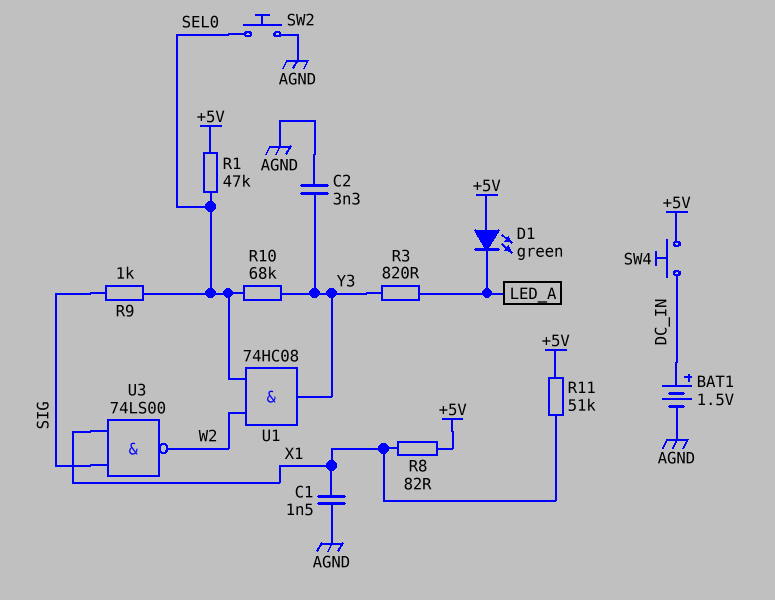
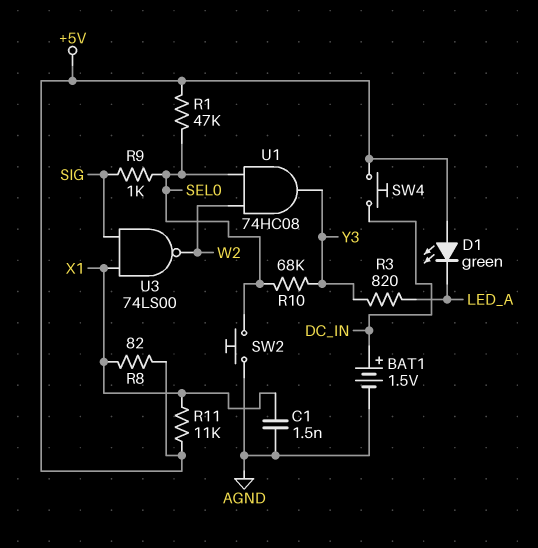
C2: 3.3nF (AGND, Y3) -> none
R11: 51k (+5V, X1) -> 11k (+5V, X1)

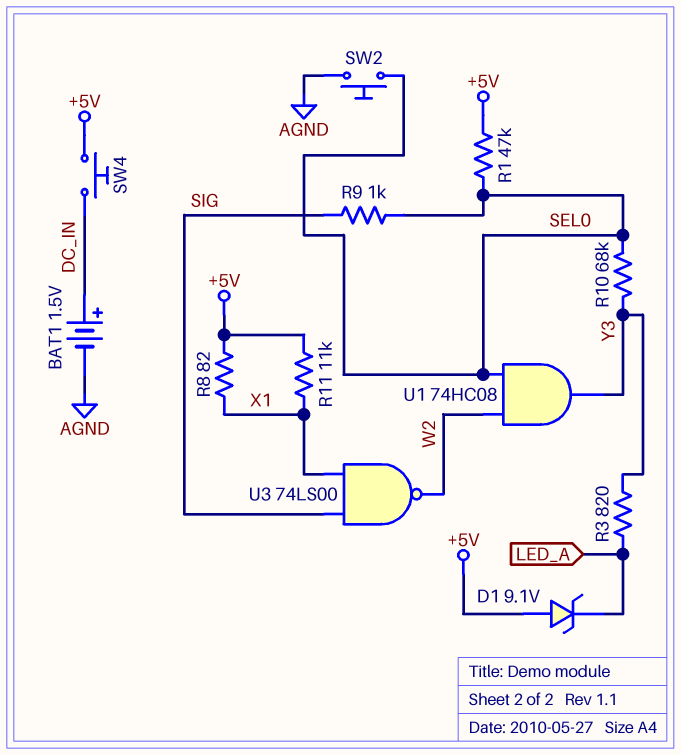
C1: 1.5nF (AGND, X1) -> none
D1: LED green (A +5V, K LED_A) -> zener 9.1V (A +5V, K LED_A)

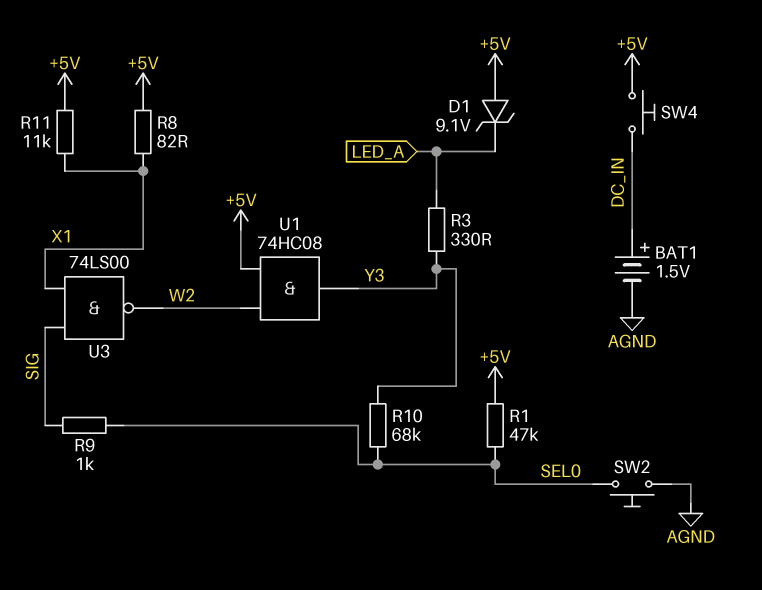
R3: 820 (LED_A, Y3) -> 330 (LED_A, Y3)
U1: AND 74HC08 (in SEL0, in W2, out Y3) -> AND 74HC08 (in +5V, in W2, out Y3)

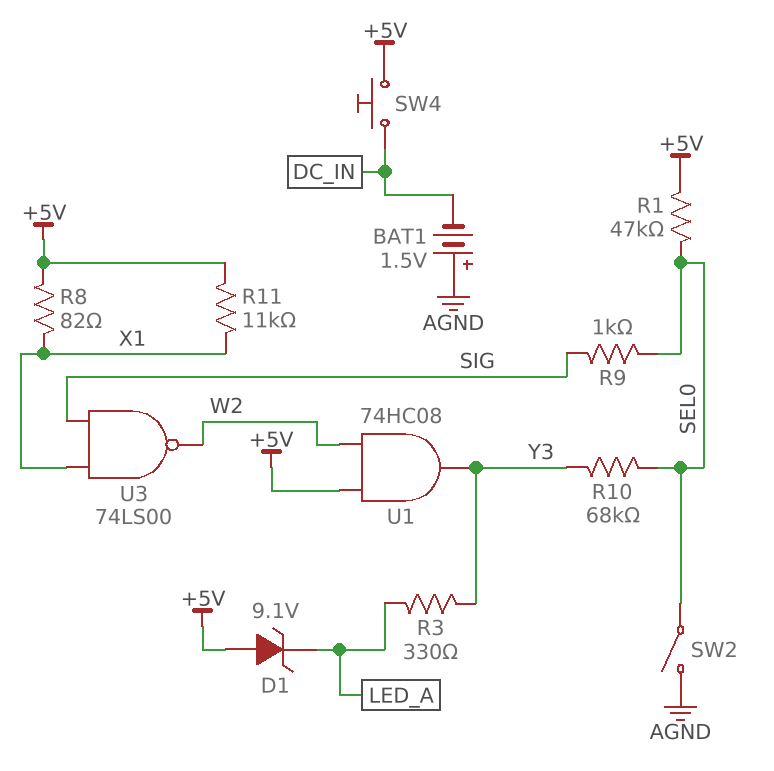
BAT1: 1.5V (plus DC_IN, minus AGND) -> 1.5V (plus AGND, minus DC_IN)
SW2: button (AGND, SEL0) -> switch (AGND, SEL0)

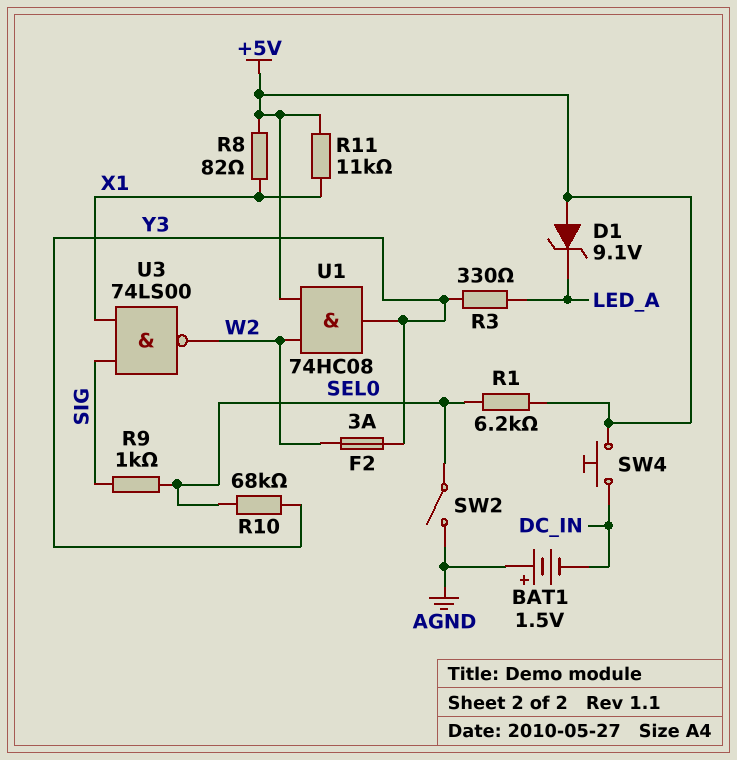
F2: none -> 3A (W2, Y3)
R1: 47k (+5V, SEL0) -> 6.2k (+5V, SEL0)

